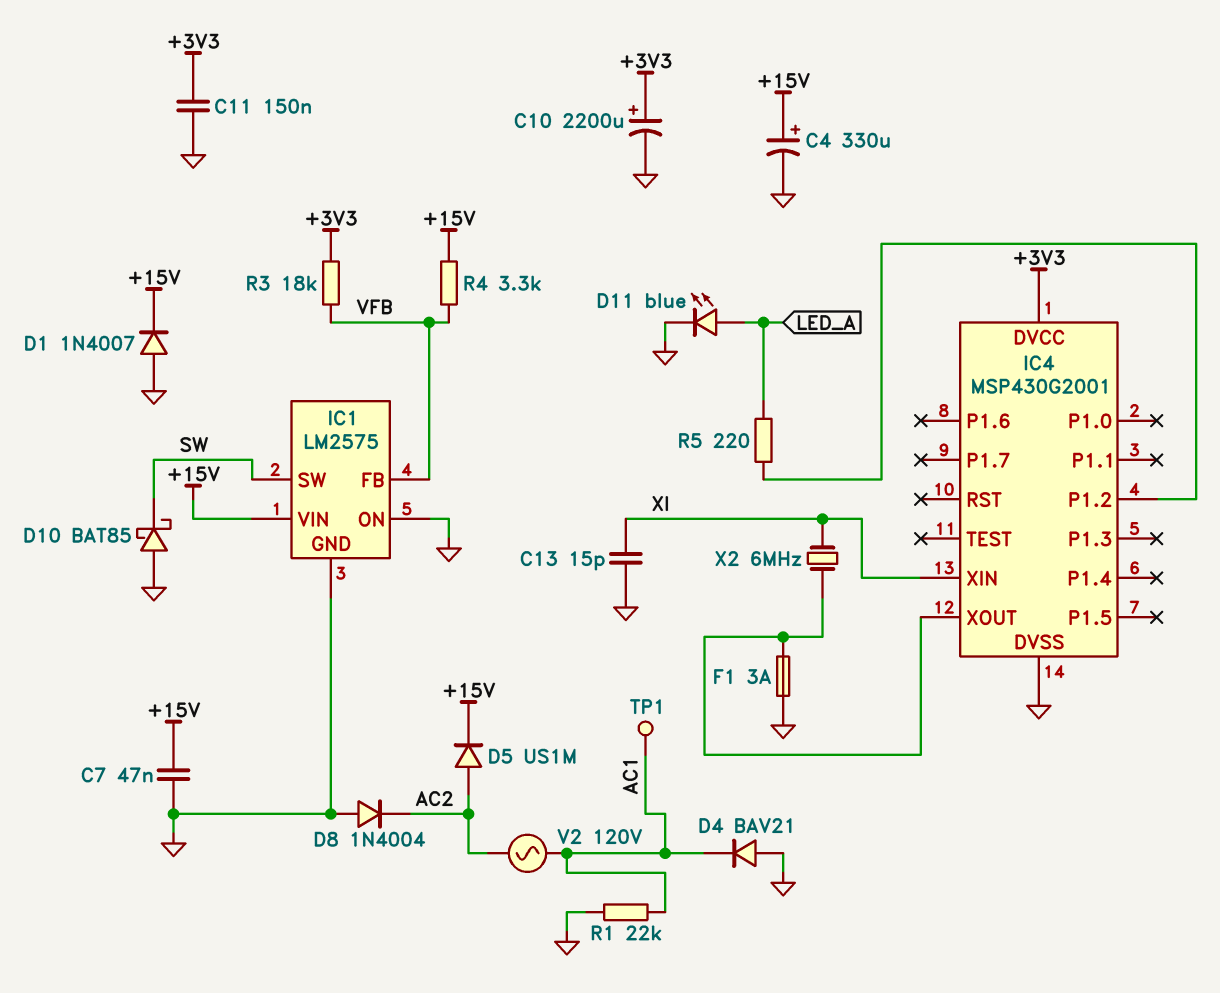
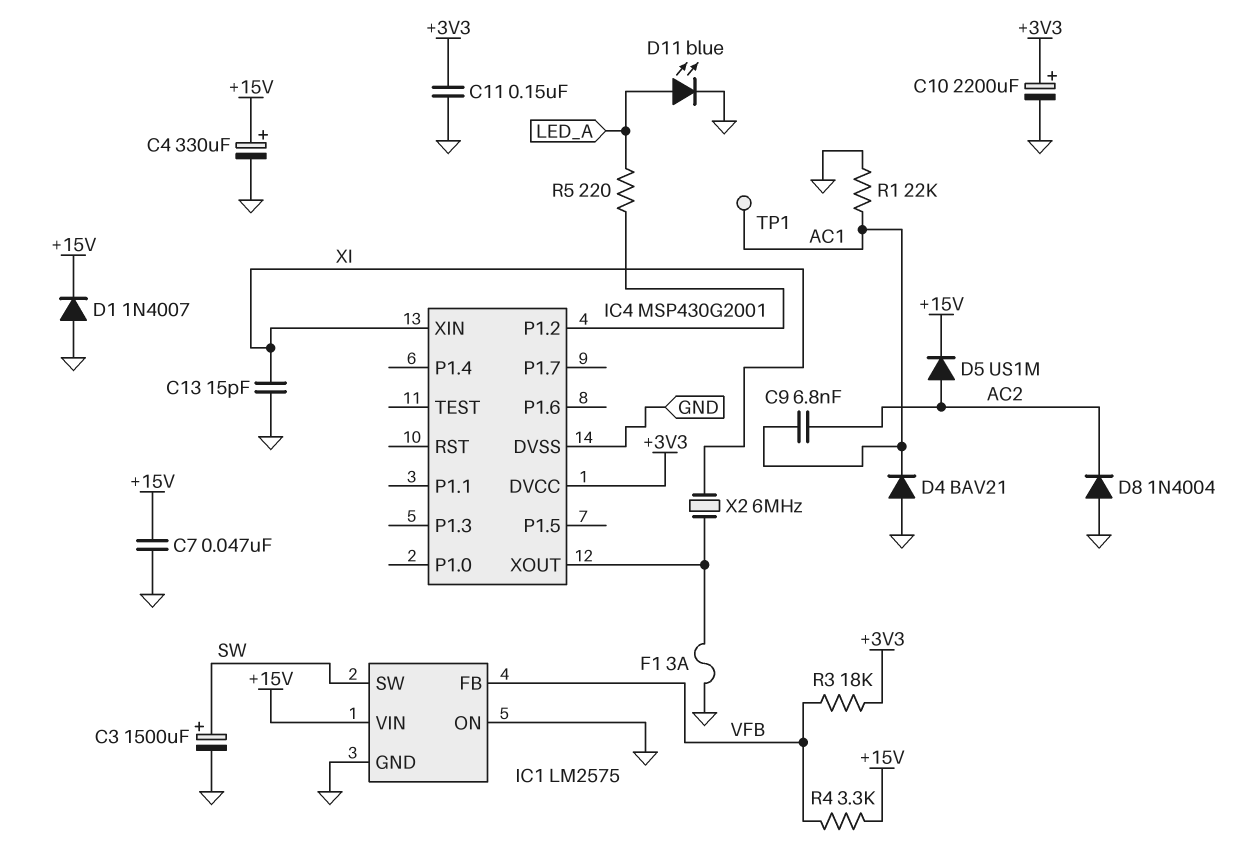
C3: none -> 1500uF (plus SW, minus GND)
C9: none -> 6.8nF (AC1, AC2)
D10: schottky BAT85 (A GND, K SW) -> none
V2: AC 120V (AC1, AC2) -> none

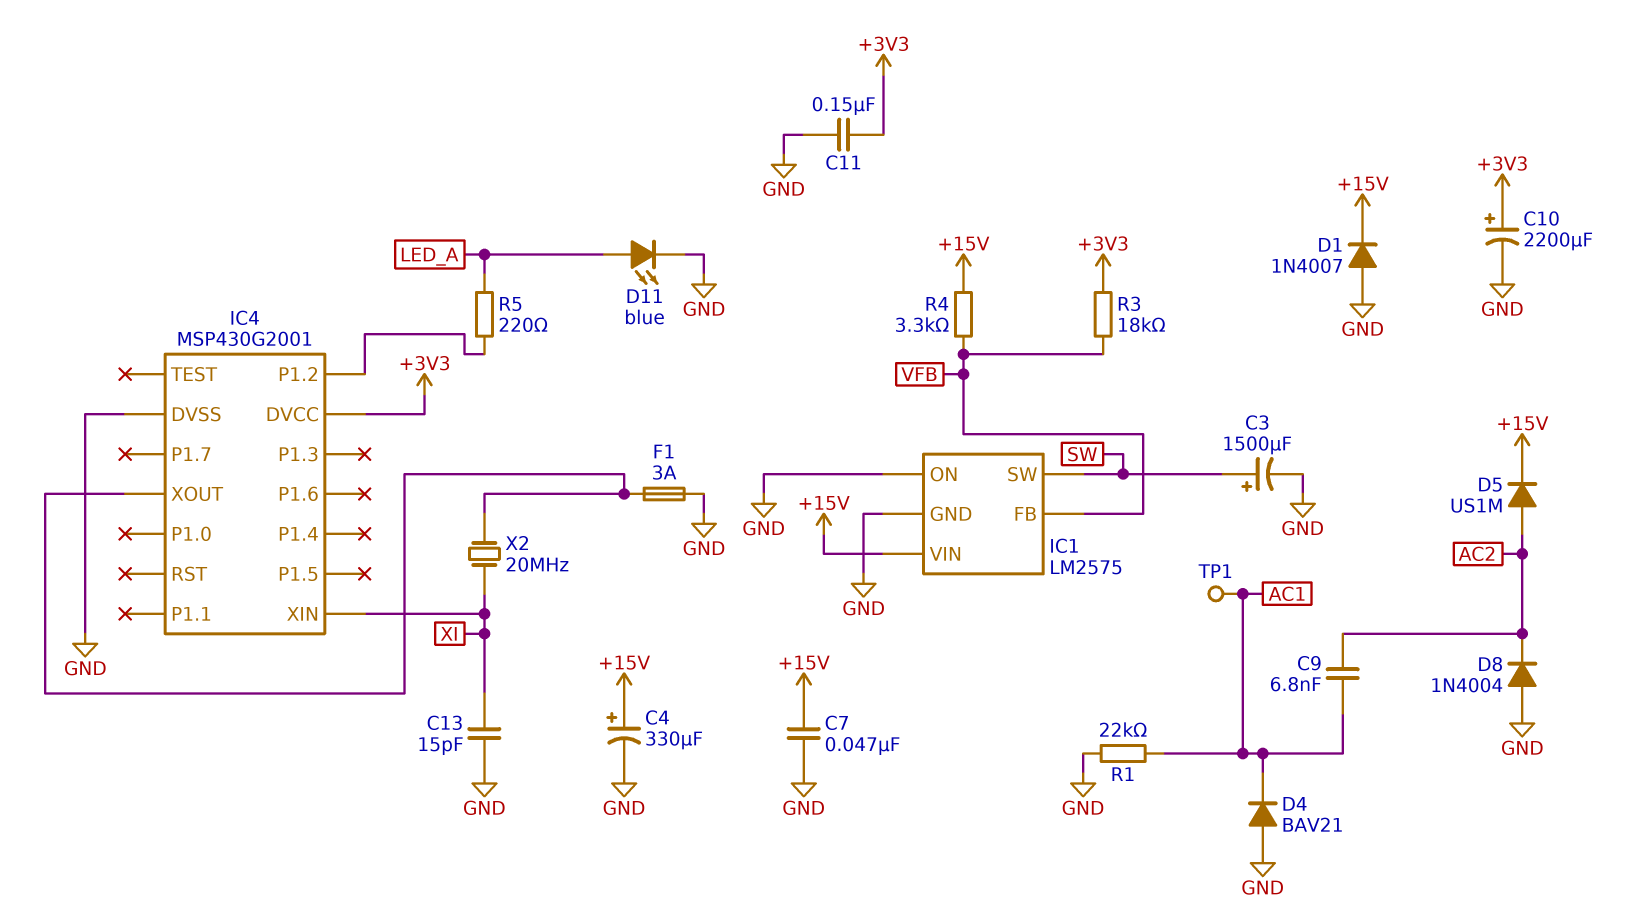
X2: 6MHz (IC4/XOUT, XI) -> 20MHz (IC4/XOUT, XI)

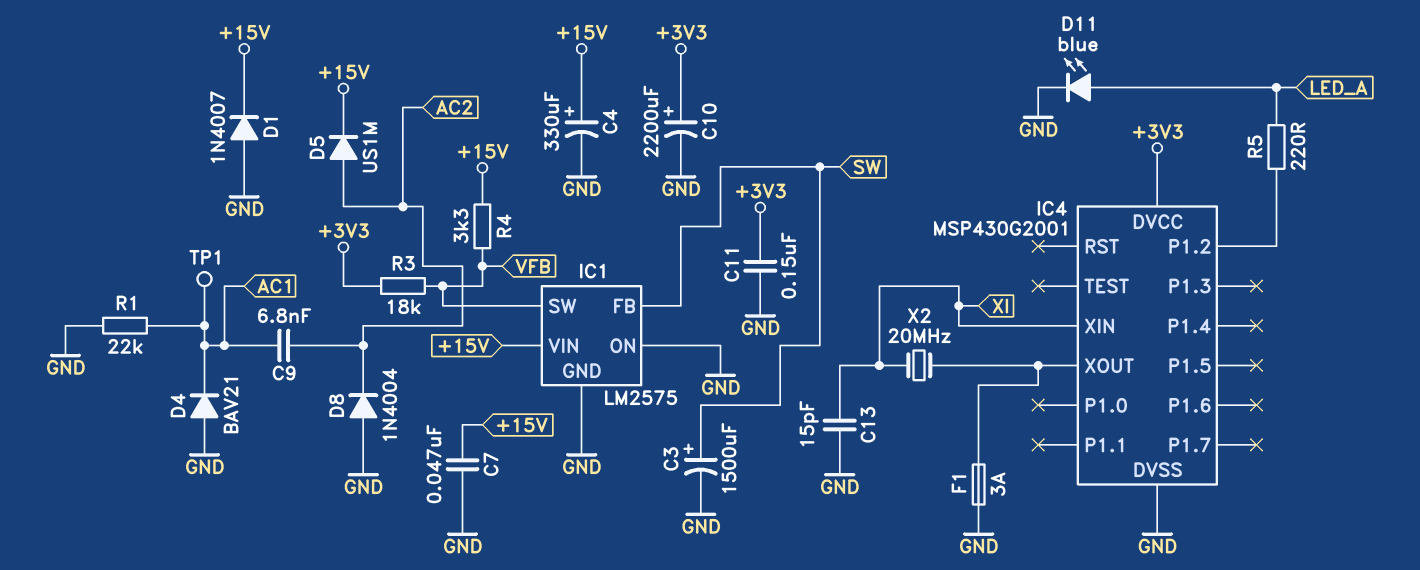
IC1 pin FB: VFB -> SW
IC1 pin SW: SW -> VFB

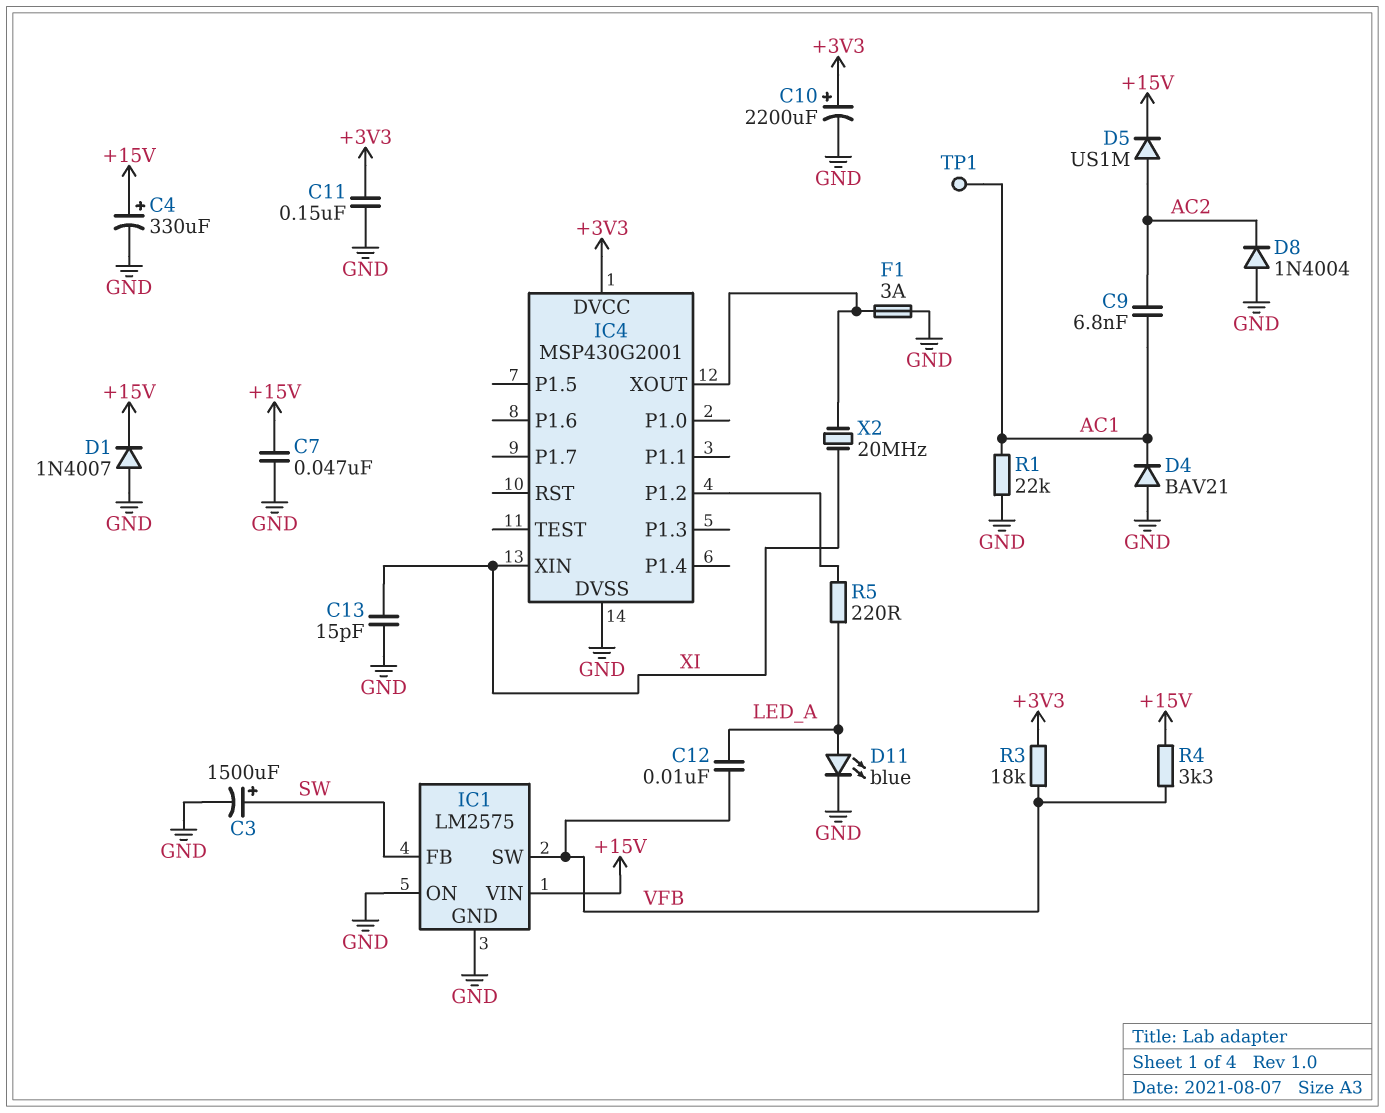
C12: none -> 10nF (LED_A, VFB)

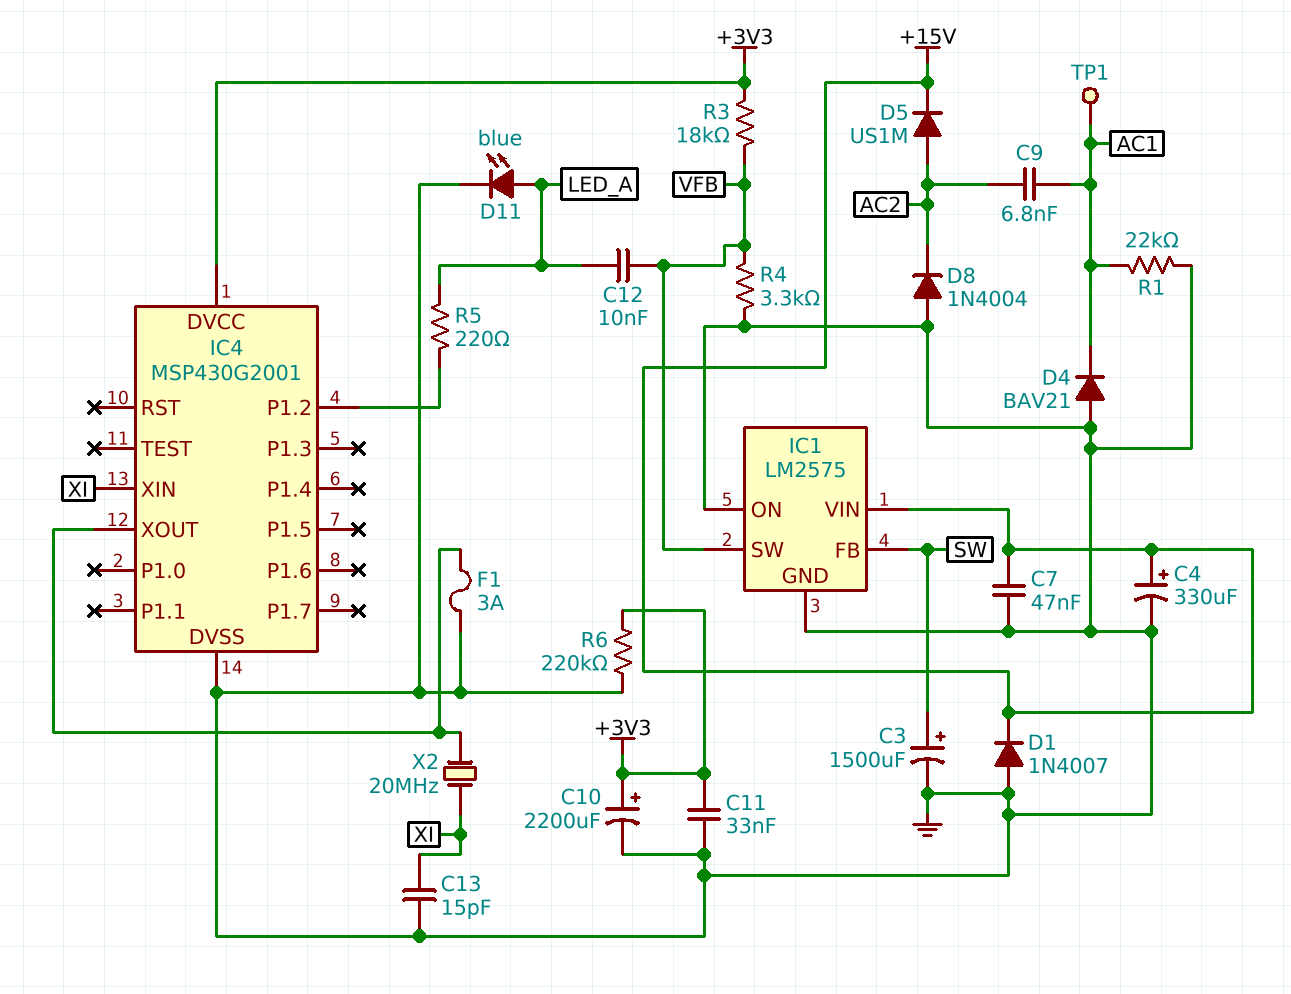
C11: 150nF (+3V3, GND) -> 33nF (+3V3, GND)
R4: 3.3k (+15V, VFB) -> 3.3k (GND, VFB)
R6: none -> 220k (+3V3, GND)

